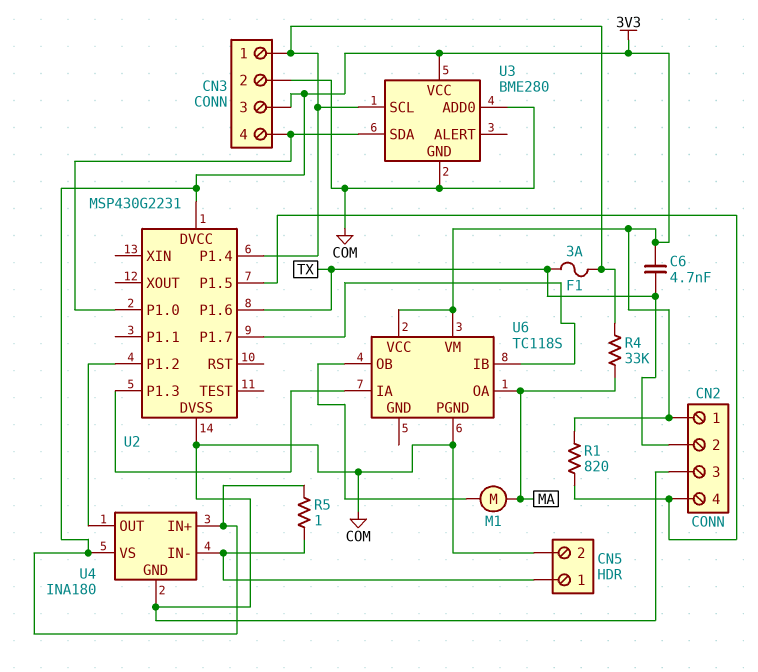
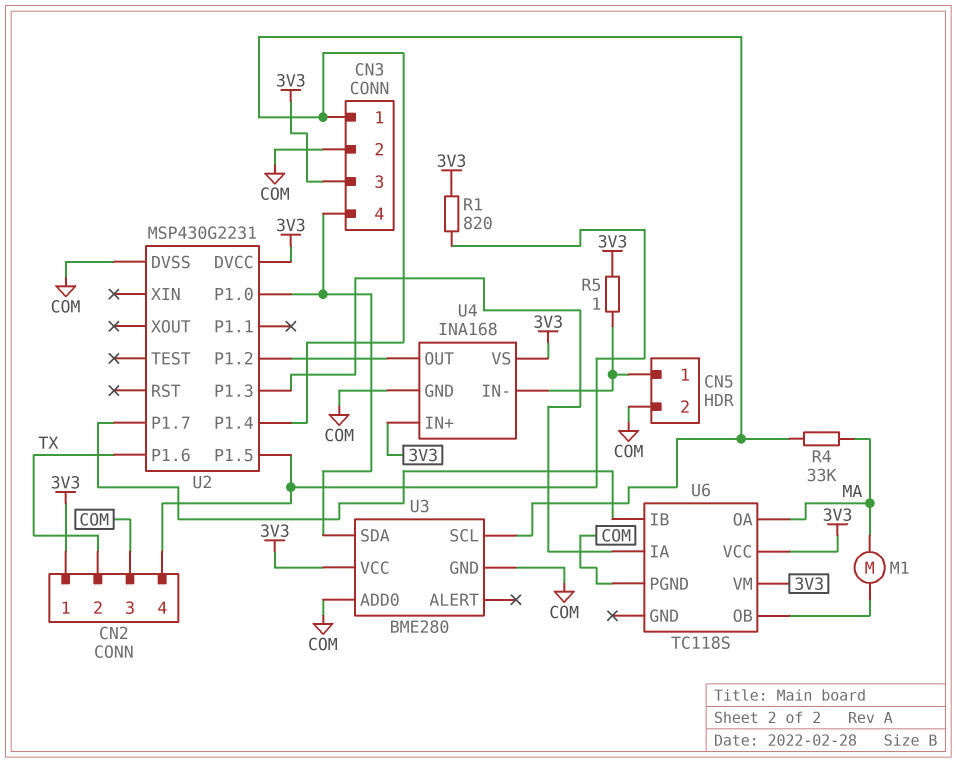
C6: 4.7nF (3V3, TX) -> none
F1: 3A (CN3/1, TX) -> none
U4: INA180 -> INA168

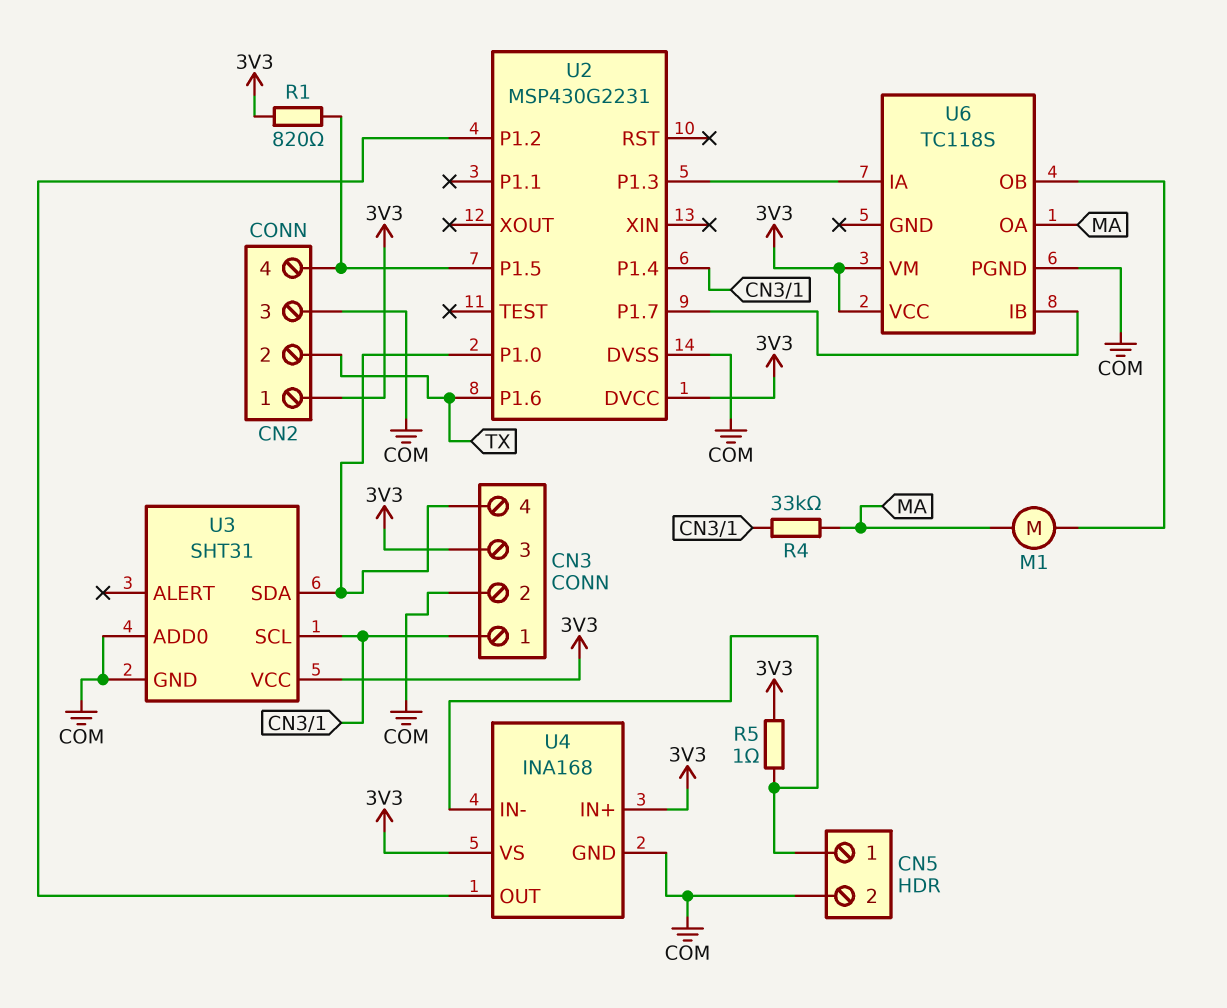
U3: BME280 -> SHT31

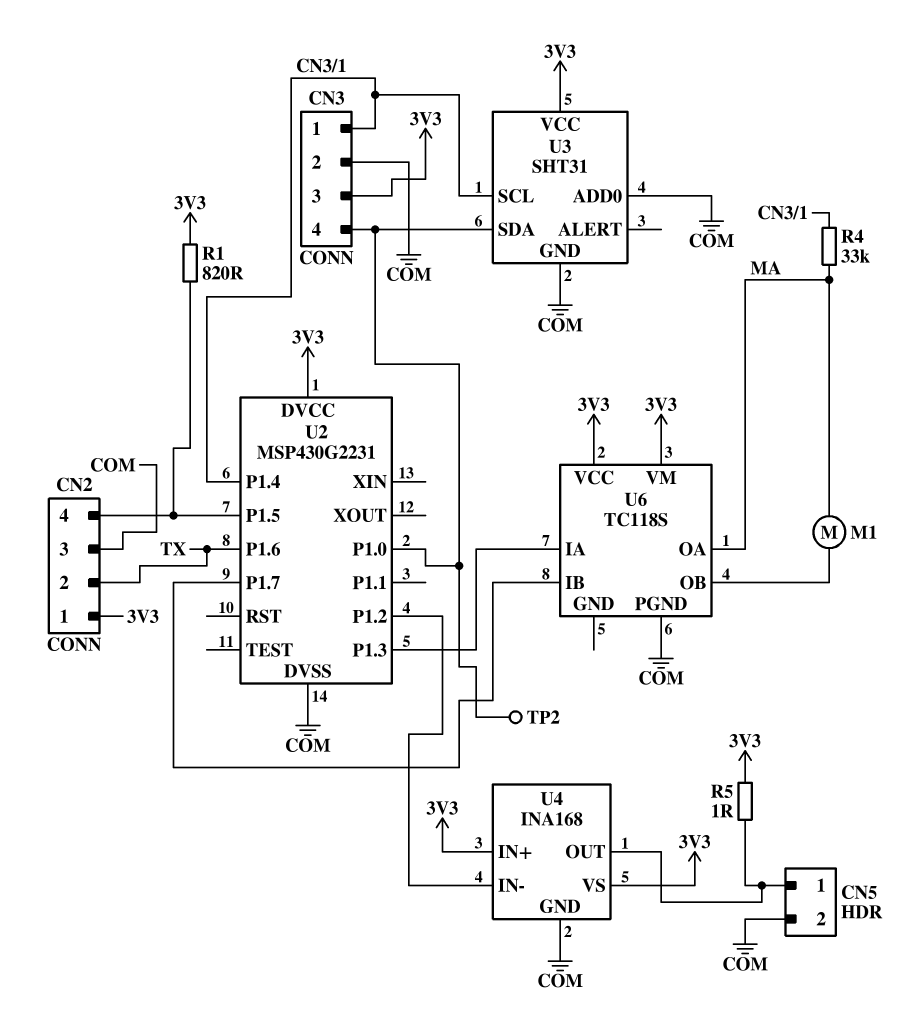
TP2: none -> test point (CN3/4)
U4 pin IN-: CN5/1 -> U2/P1.2
U4 pin OUT: U2/P1.2 -> CN5/1

